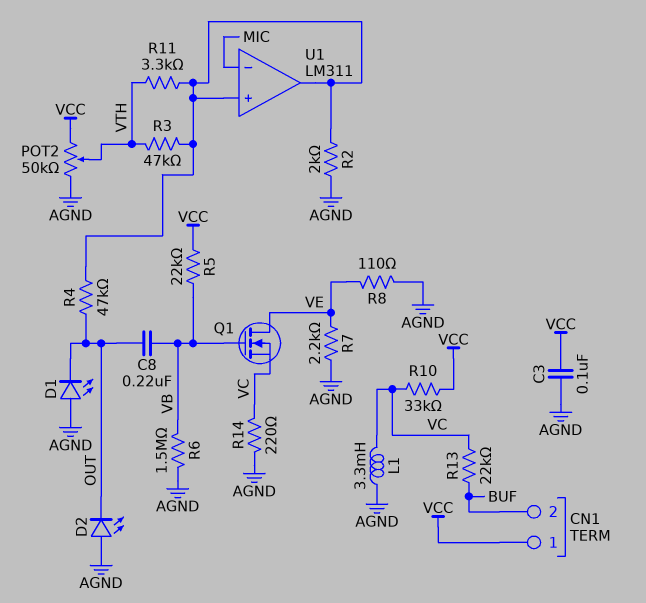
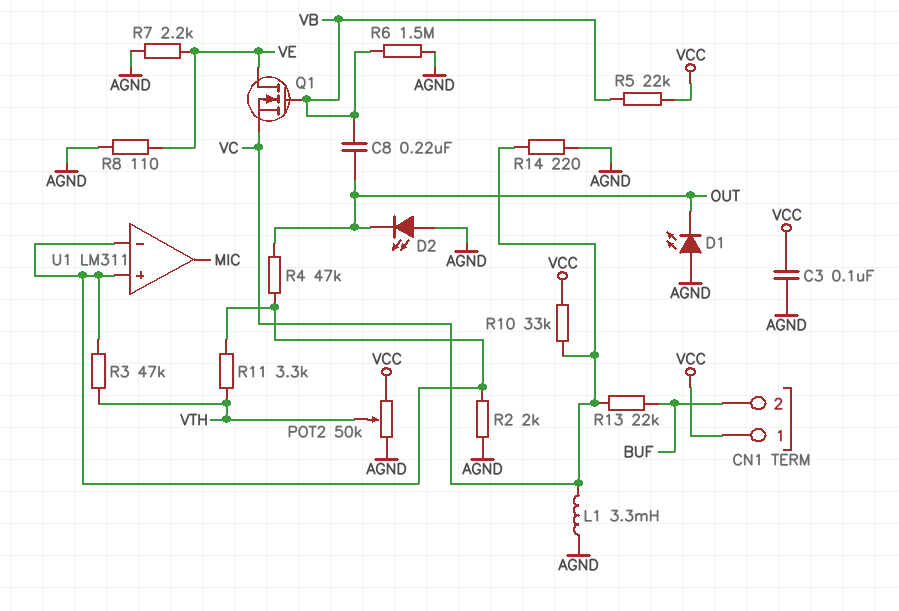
U1 pin in-: MIC -> U1/in+
U1 pin out: U1/in+ -> MIC

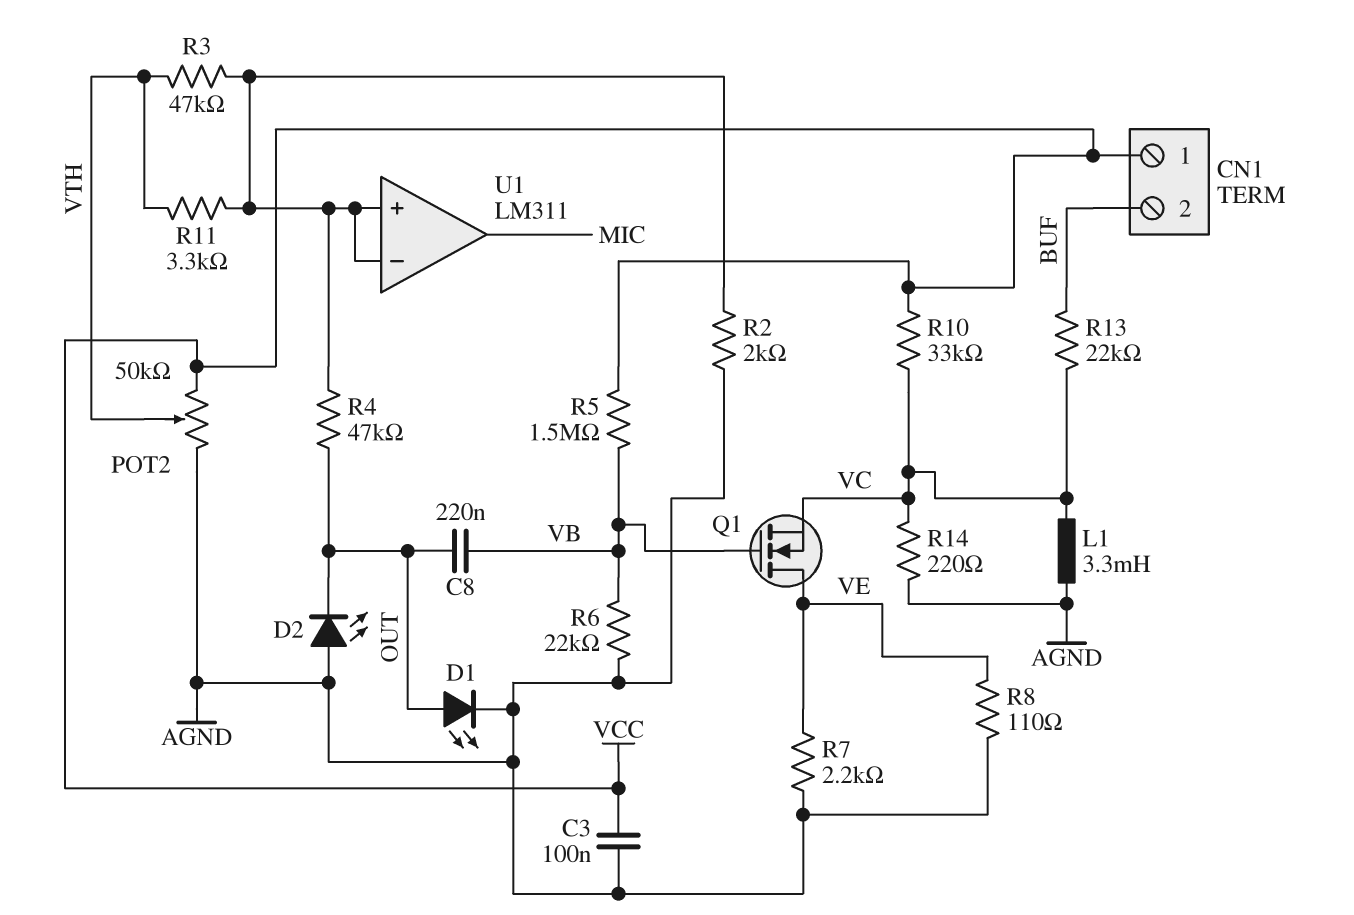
D1: LED (A AGND, K OUT) -> LED (A OUT, K AGND)
R5: 22k (VB, VCC) -> 1.5M (VB, VCC)
R6: 1.5M (AGND, VB) -> 22k (AGND, VB)

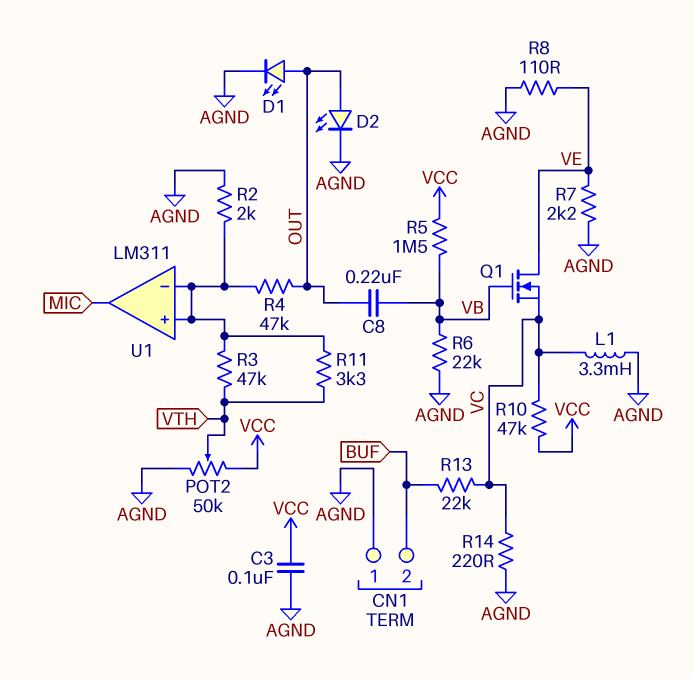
CN1 pin 1: VCC -> AGND
D2: LED (A AGND, K OUT) -> LED (A OUT, K AGND)
R10: 33k (VC, VCC) -> 47k (VC, VCC)

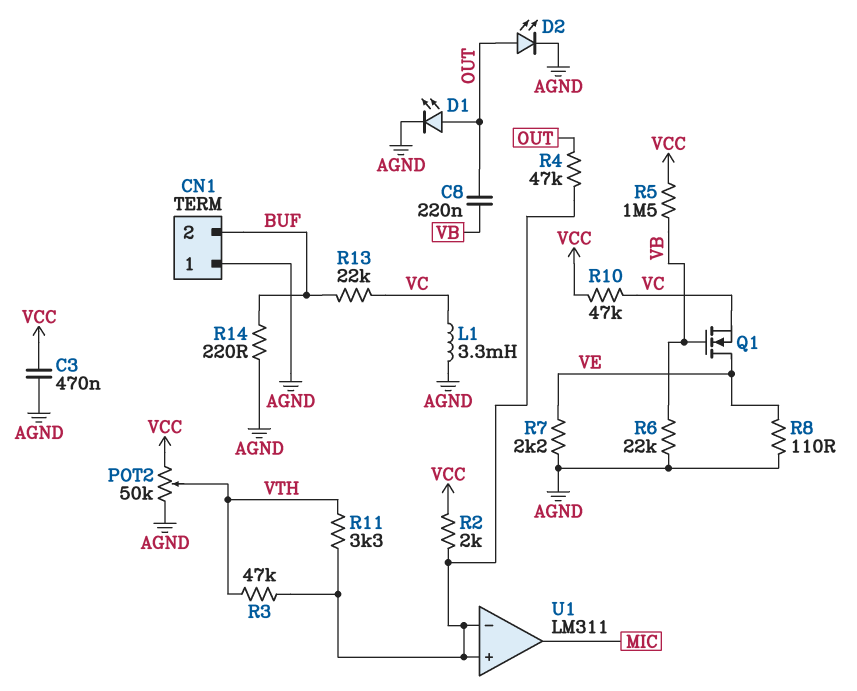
C3: 100nF (AGND, VCC) -> 470nF (AGND, VCC)
R2: 2k (AGND, U1/in+) -> 2k (U1/in+, VCC)
R14: 220 (AGND, VC) -> 220 (AGND, BUF)

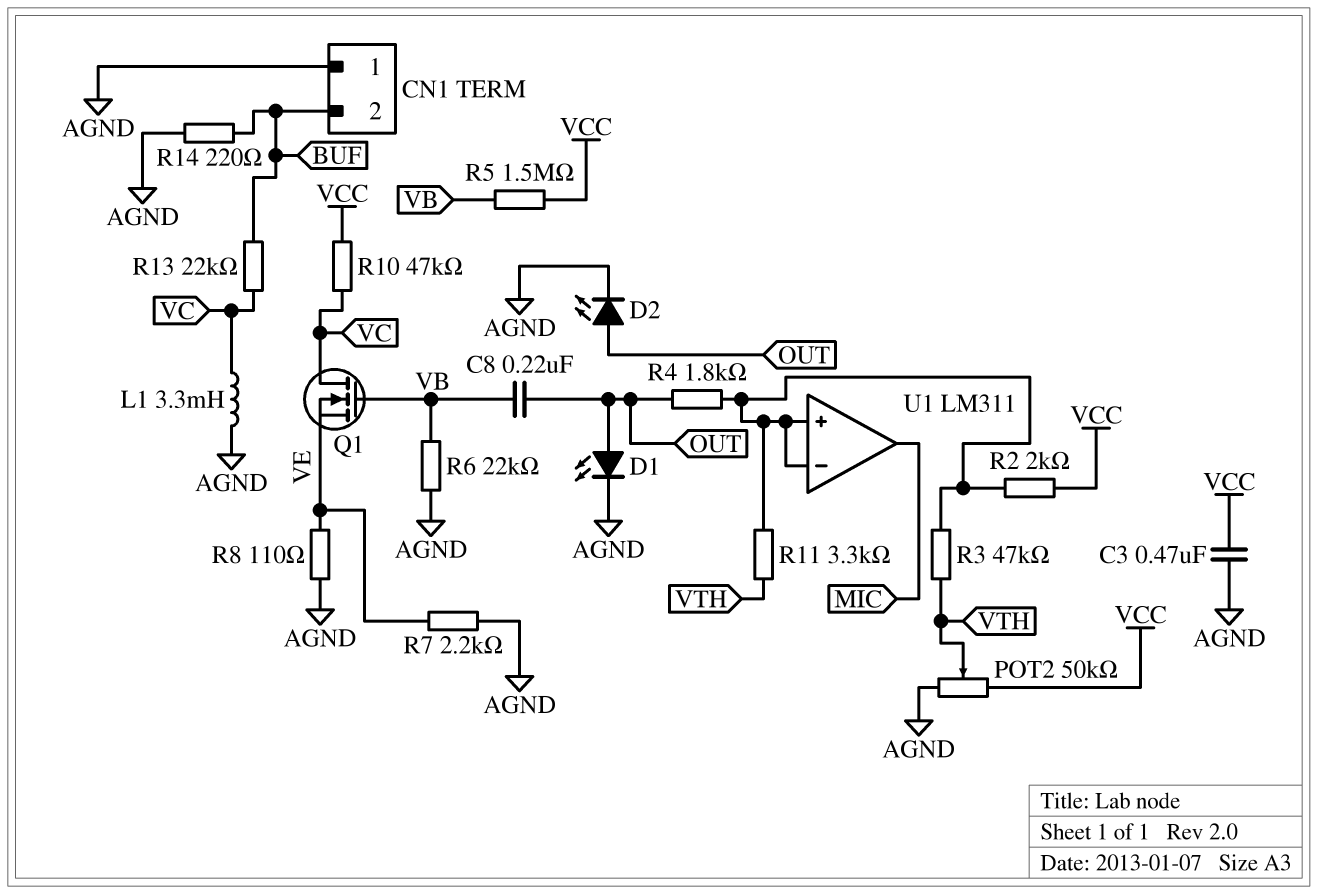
Q1: NMOS (G VB, D VE, S VC) -> NMOS (G VB, D VC, S VE)
R4: 47k (OUT, U1/in+) -> 1.8k (OUT, U1/in+)

